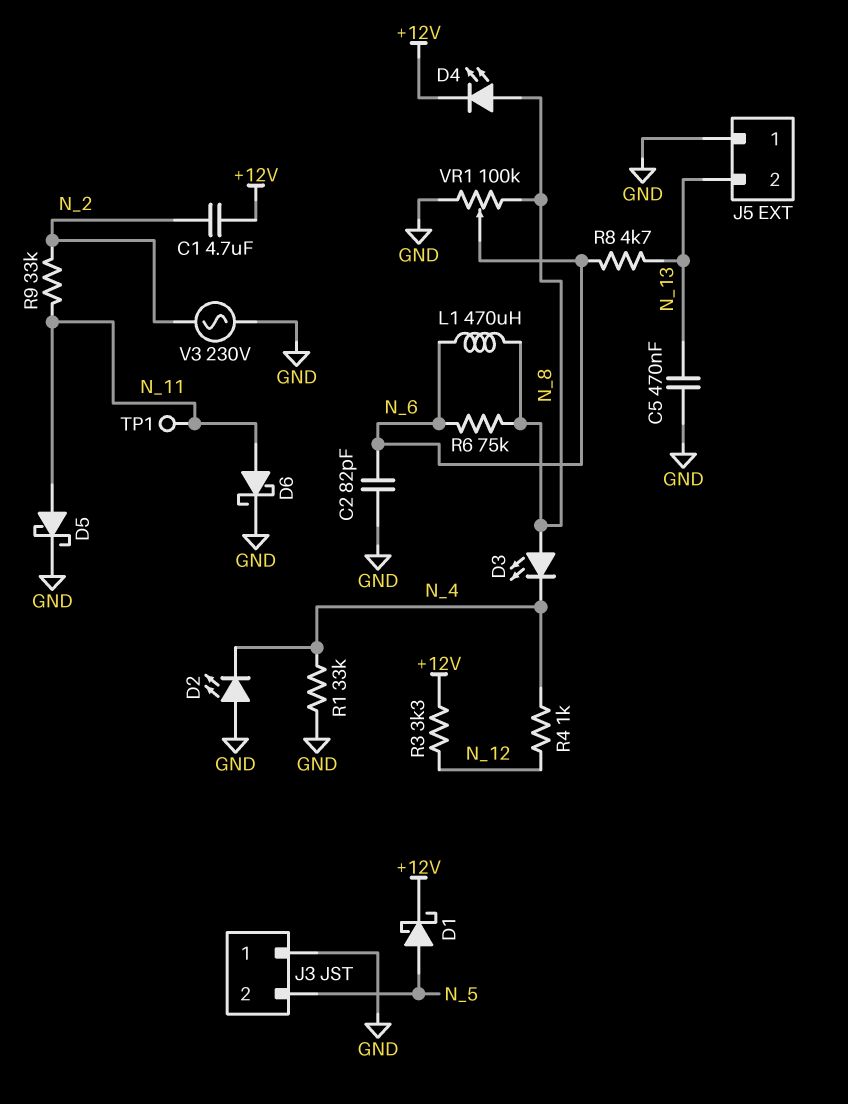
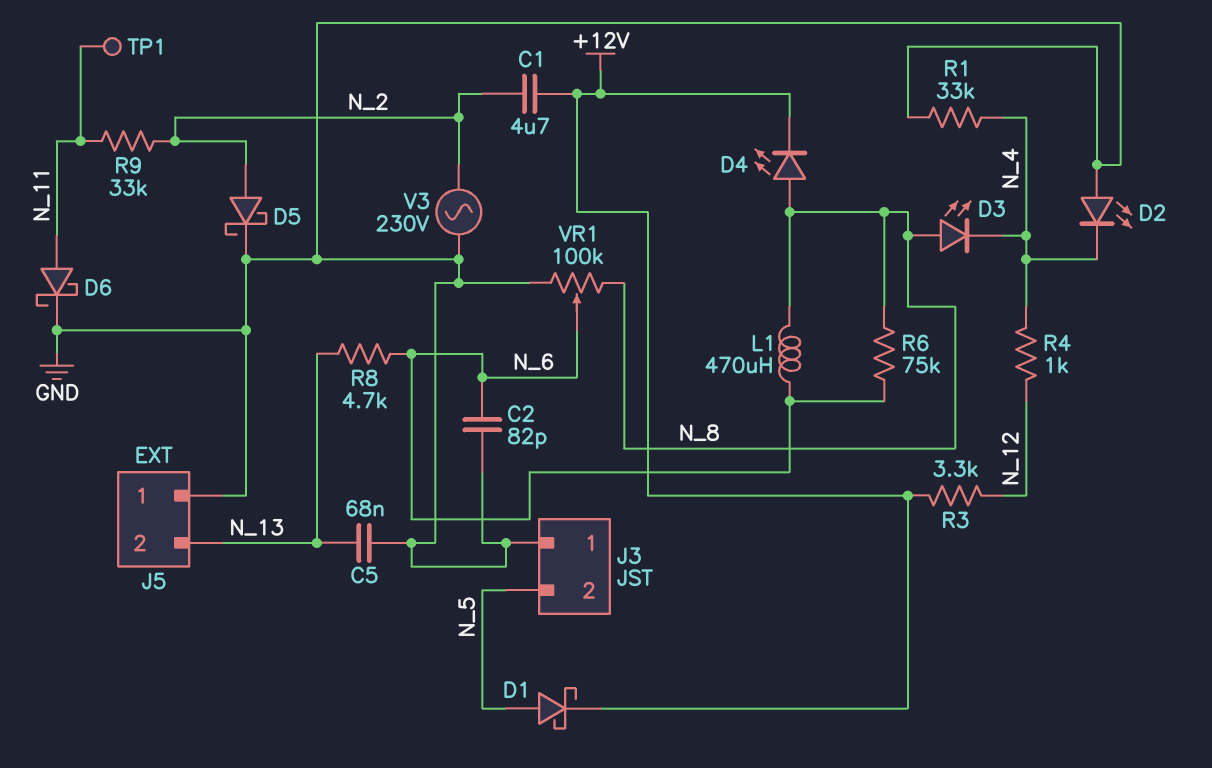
C5: 470nF (GND, N_13) -> 68nF (GND, N_13)
D5: schottky (A N_11, K GND) -> schottky (A N_2, K GND)

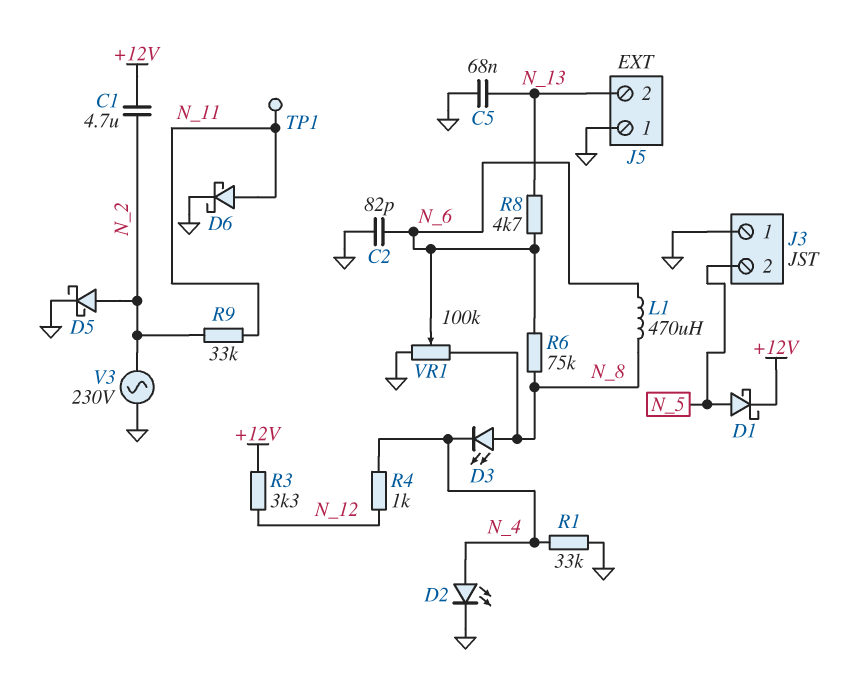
D2: LED (A GND, K N_4) -> LED (A N_4, K GND)
D4: LED (A N_8, K +12V) -> none

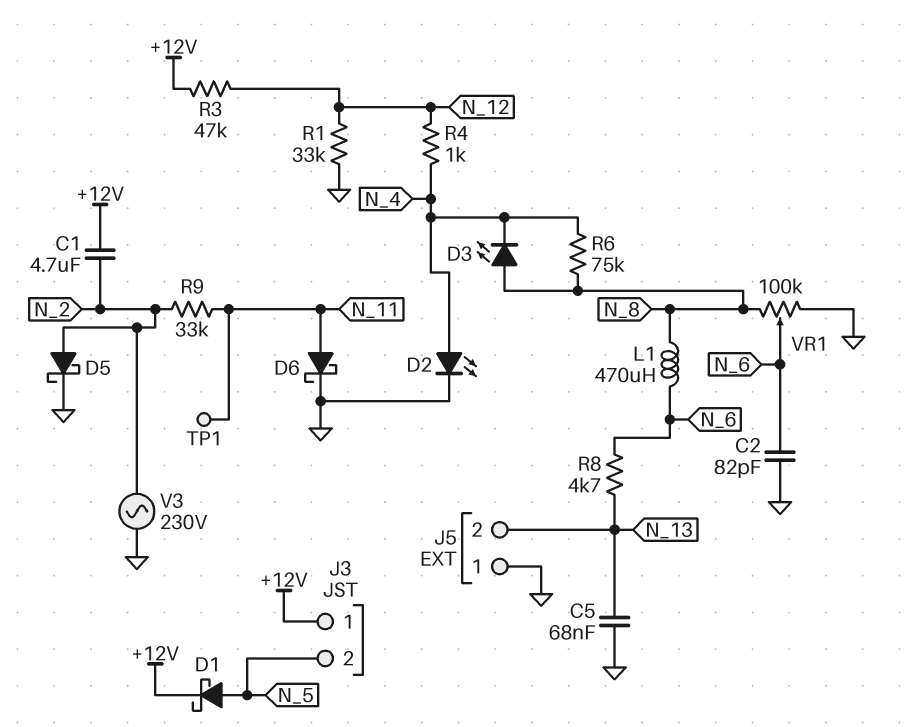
J3 pin 1: GND -> +12V
R1: 33k (GND, N_4) -> 33k (GND, N_12)
R3: 3.3k (+12V, N_12) -> 47k (+12V, N_12)
R6: 75k (N_6, N_8) -> 75k (N_4, N_8)

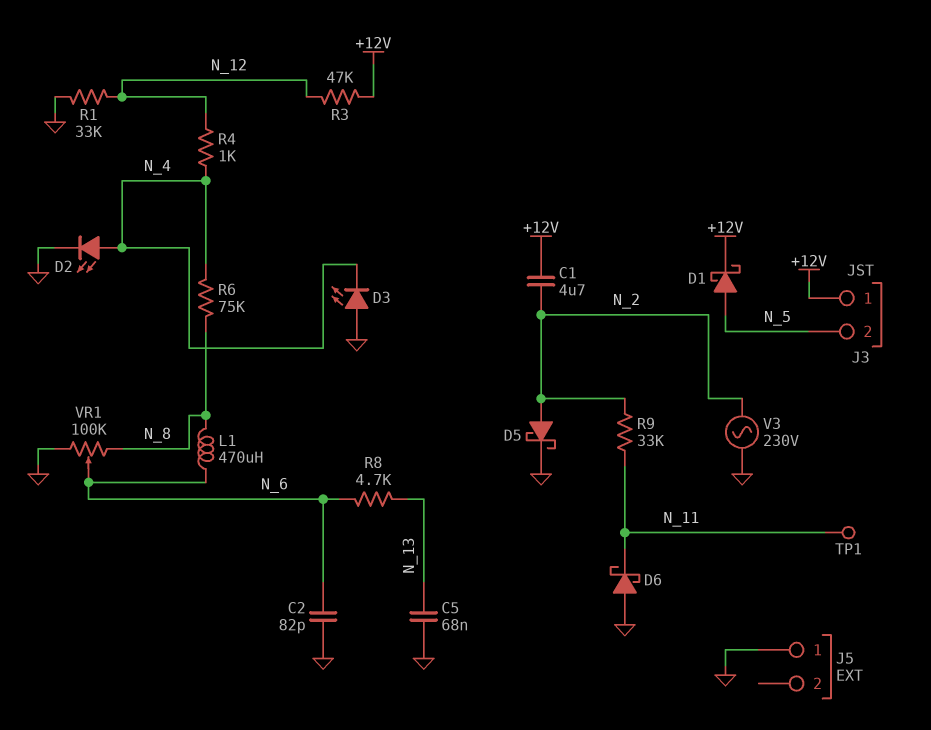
D3: LED (A N_8, K N_4) -> LED (A GND, K N_4)
D6: schottky (A N_11, K GND) -> schottky (A GND, K N_11)
J5 pin 2: N_13 -> none

